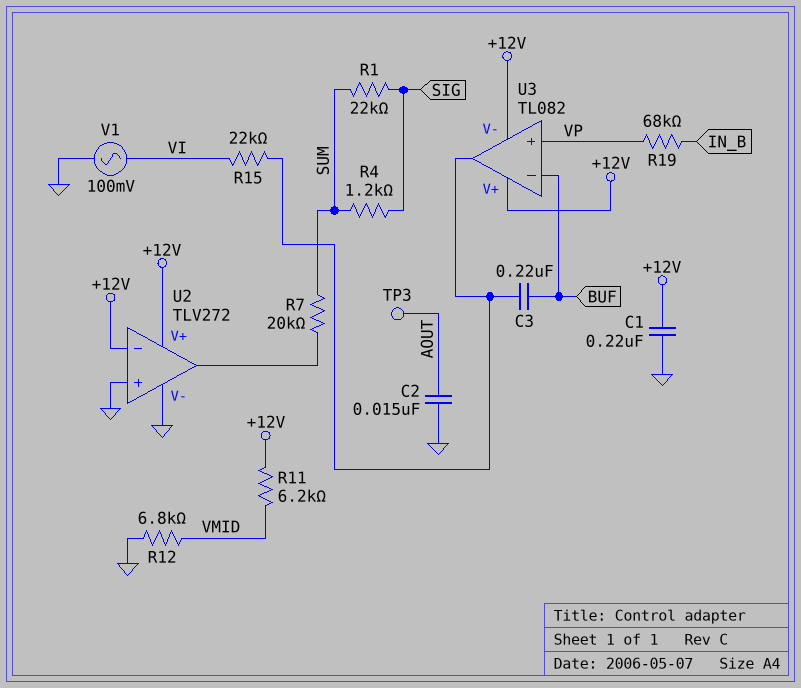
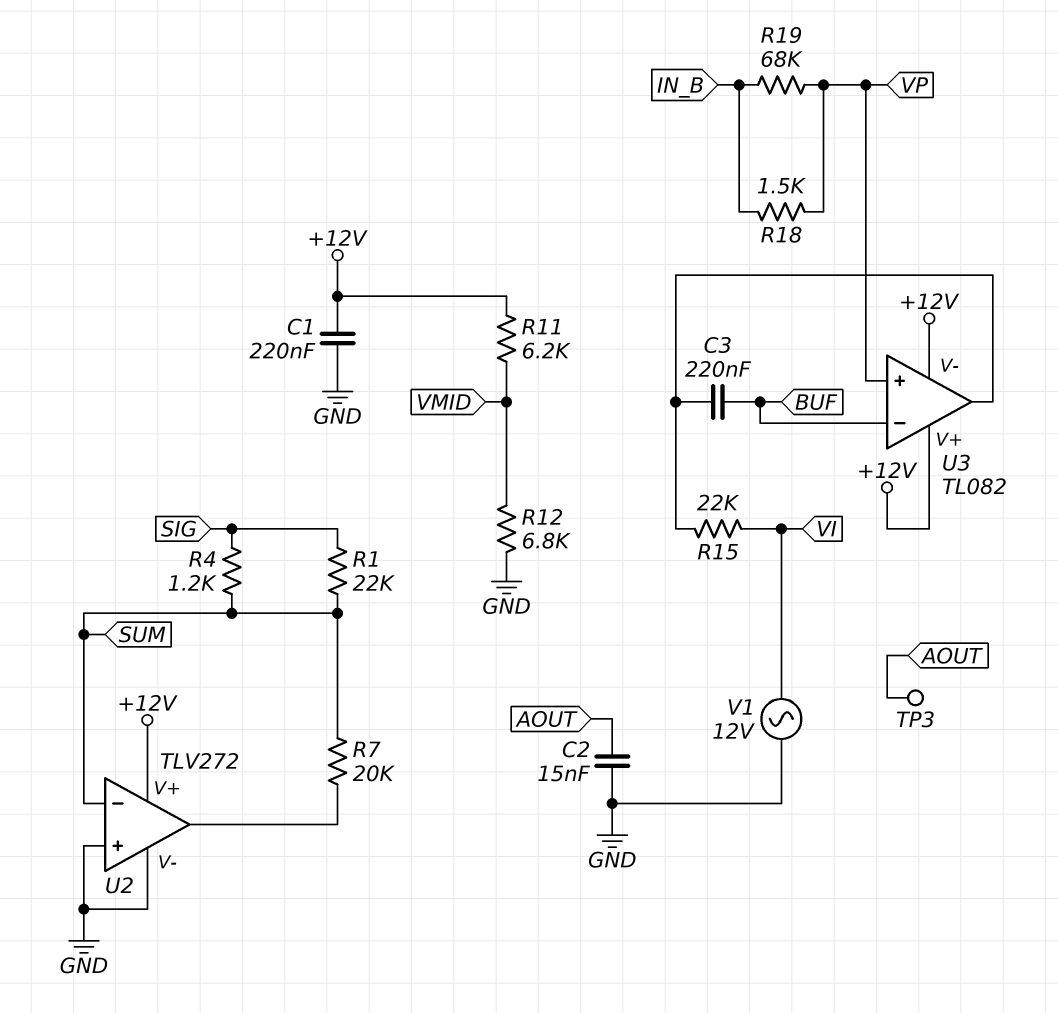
R18: none -> 1.5k (IN_B, VP)
U2 pin in-: +12V -> SUM
V1: AC 100mV (GND, VI) -> AC 12V (GND, VI)

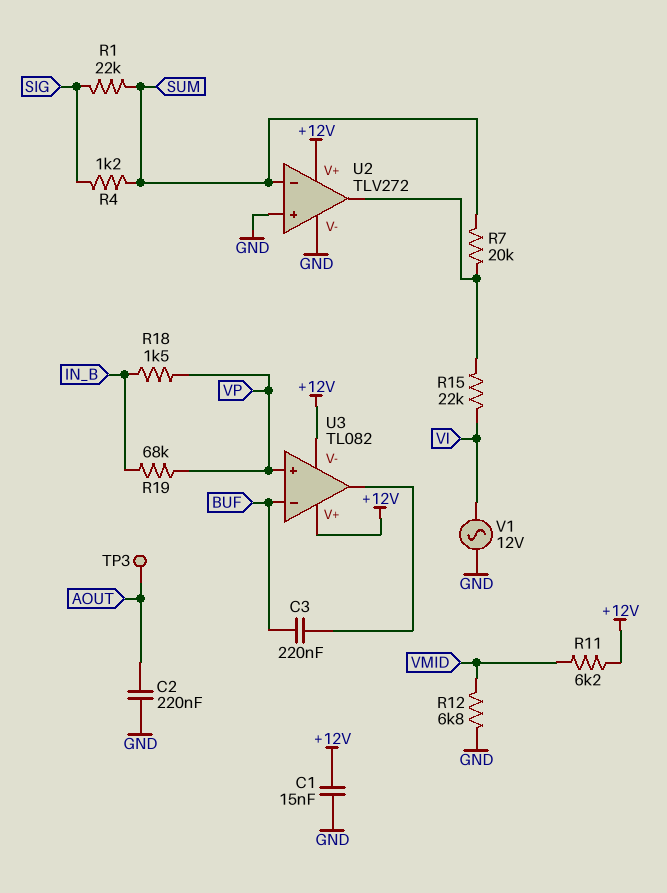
C1: 220nF (+12V, GND) -> 15nF (+12V, GND)
C2: 15nF (AOUT, GND) -> 220nF (AOUT, GND)
R15: 22k (U3/out, VI) -> 22k (U2/out, VI)

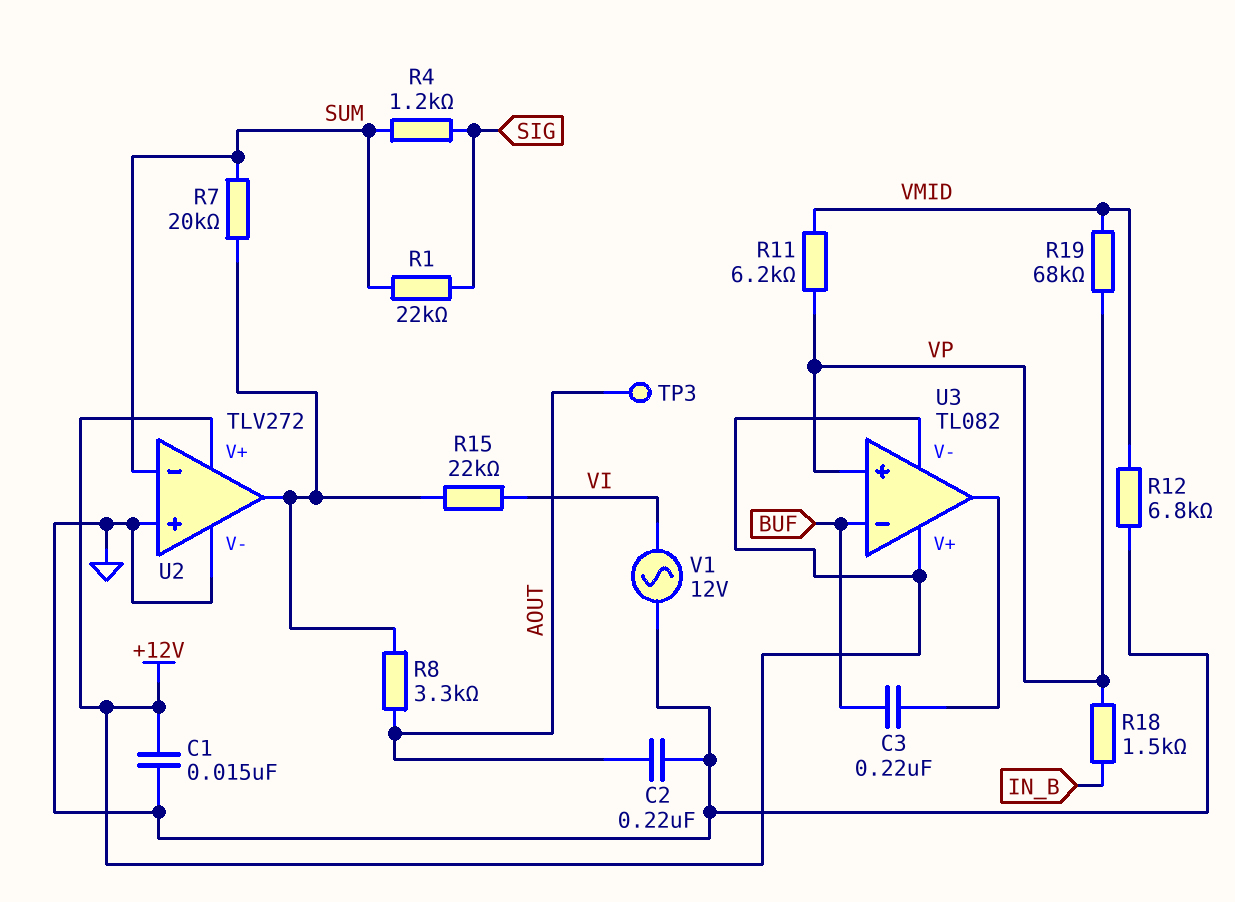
R8: none -> 3.3k (AOUT, U2/out)
R11: 6.2k (+12V, VMID) -> 6.2k (VMID, VP)
R19: 68k (IN_B, VP) -> 68k (VMID, VP)

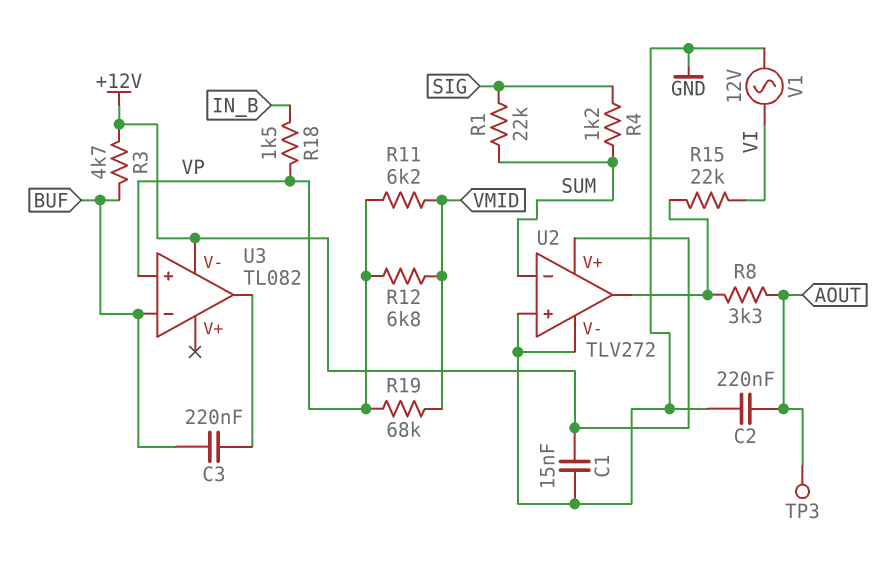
R3: none -> 4.7k (+12V, BUF)
R7: 20k (SUM, U2/out) -> none
R12: 6.8k (GND, VMID) -> 6.8k (VMID, VP)
U3 pin V+: +12V -> none

